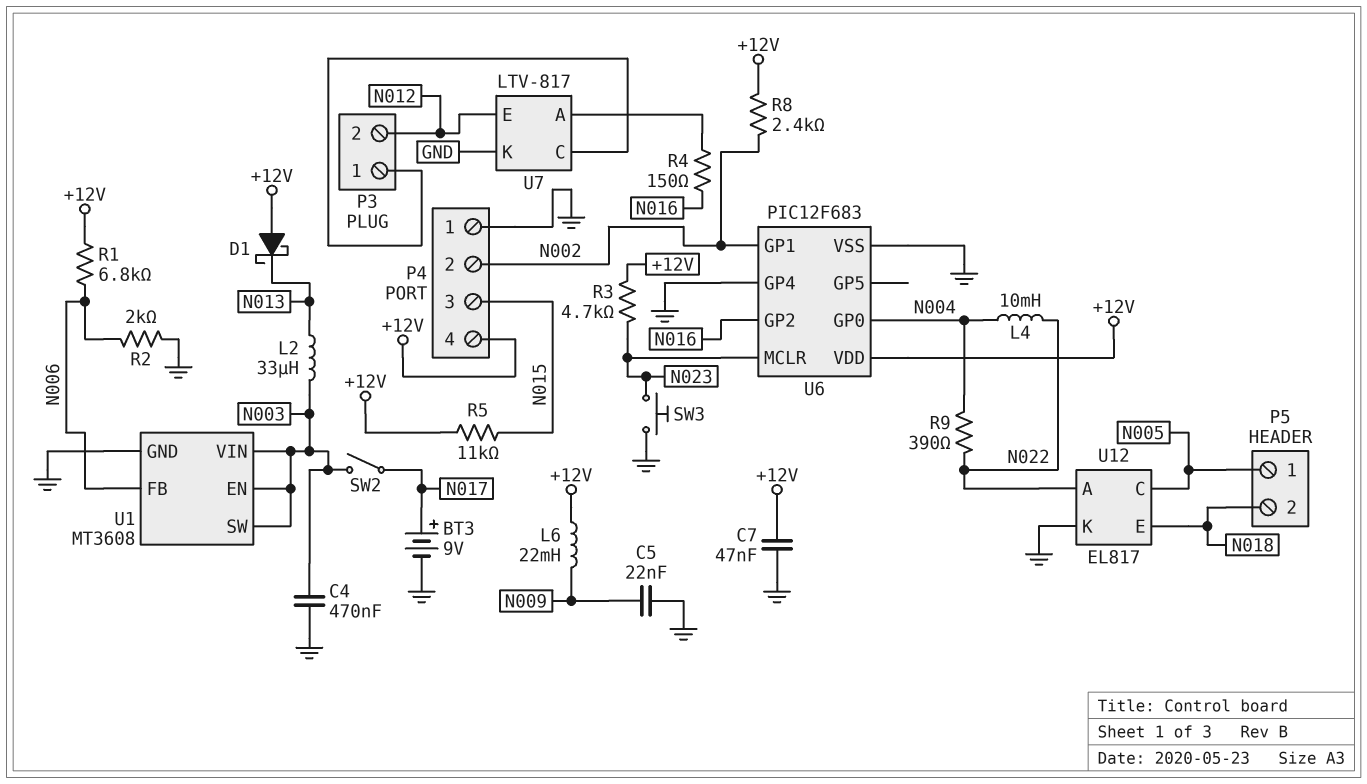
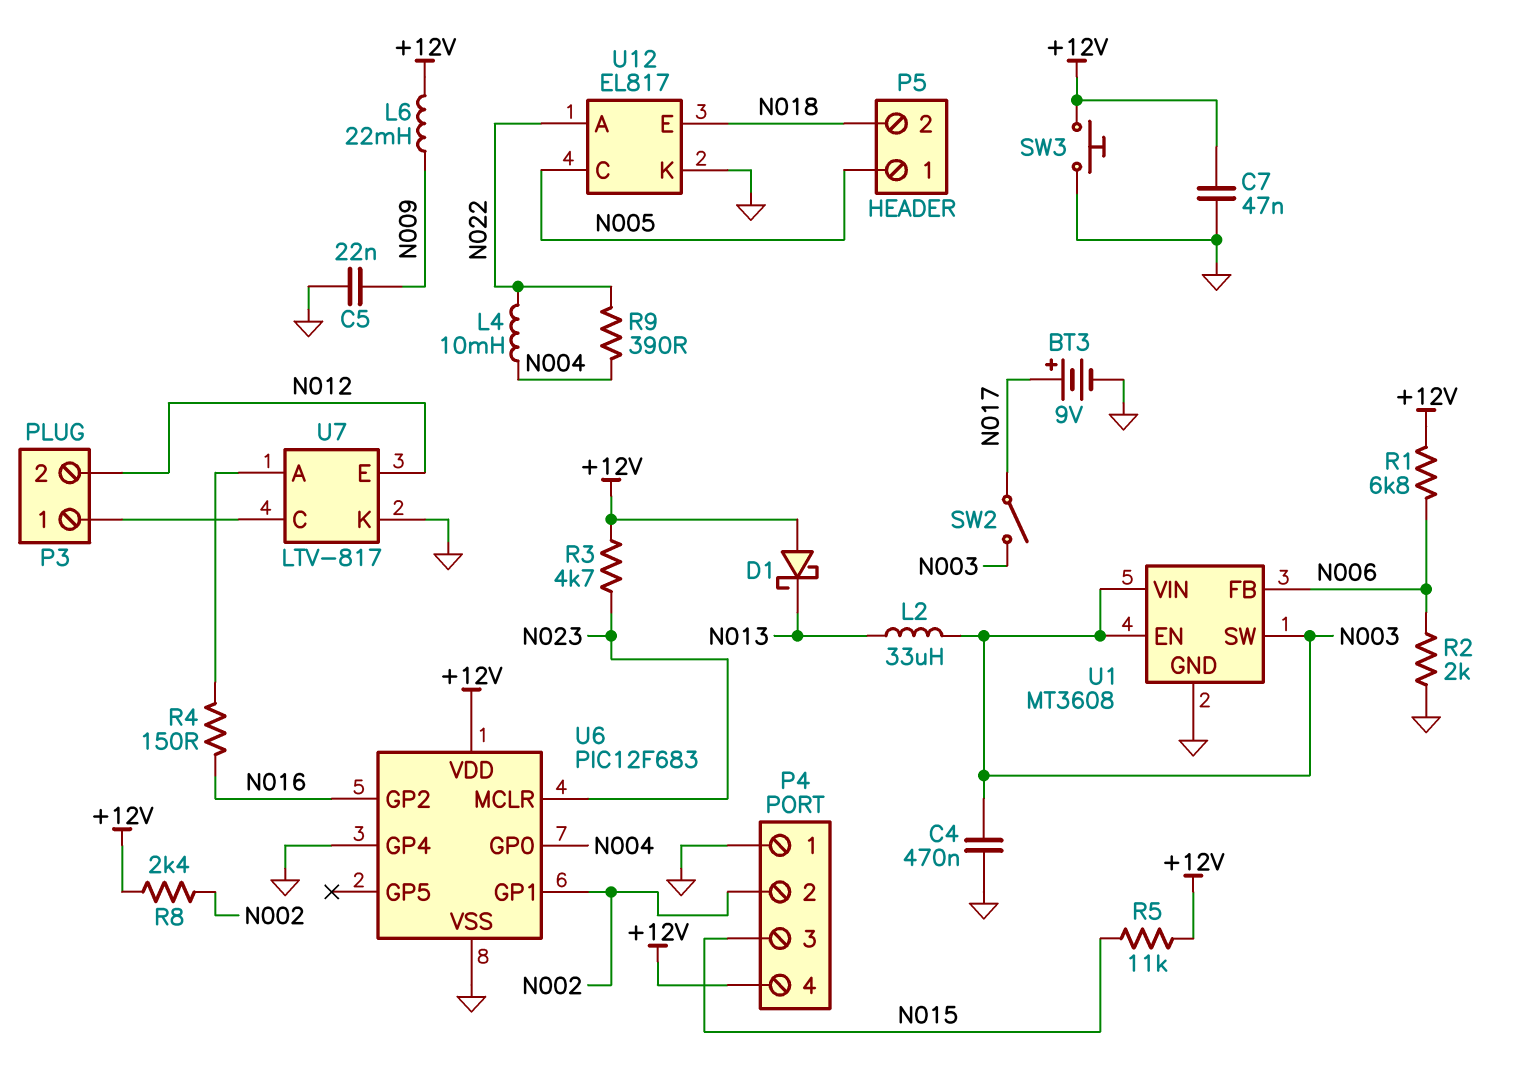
SW3: button (GND, N023) -> button (+12V, GND)

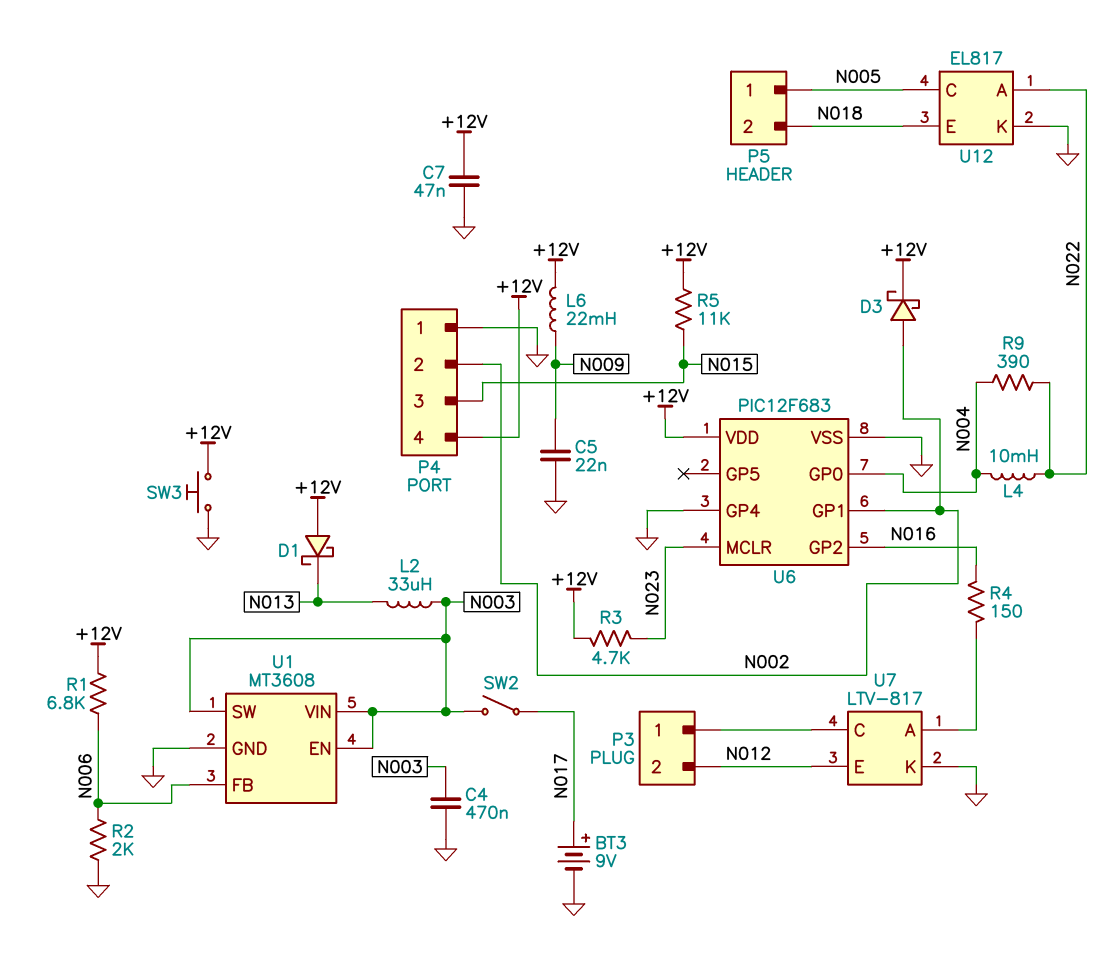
D3: none -> schottky (A N002, K +12V)
R8: 2.4k (+12V, N002) -> none

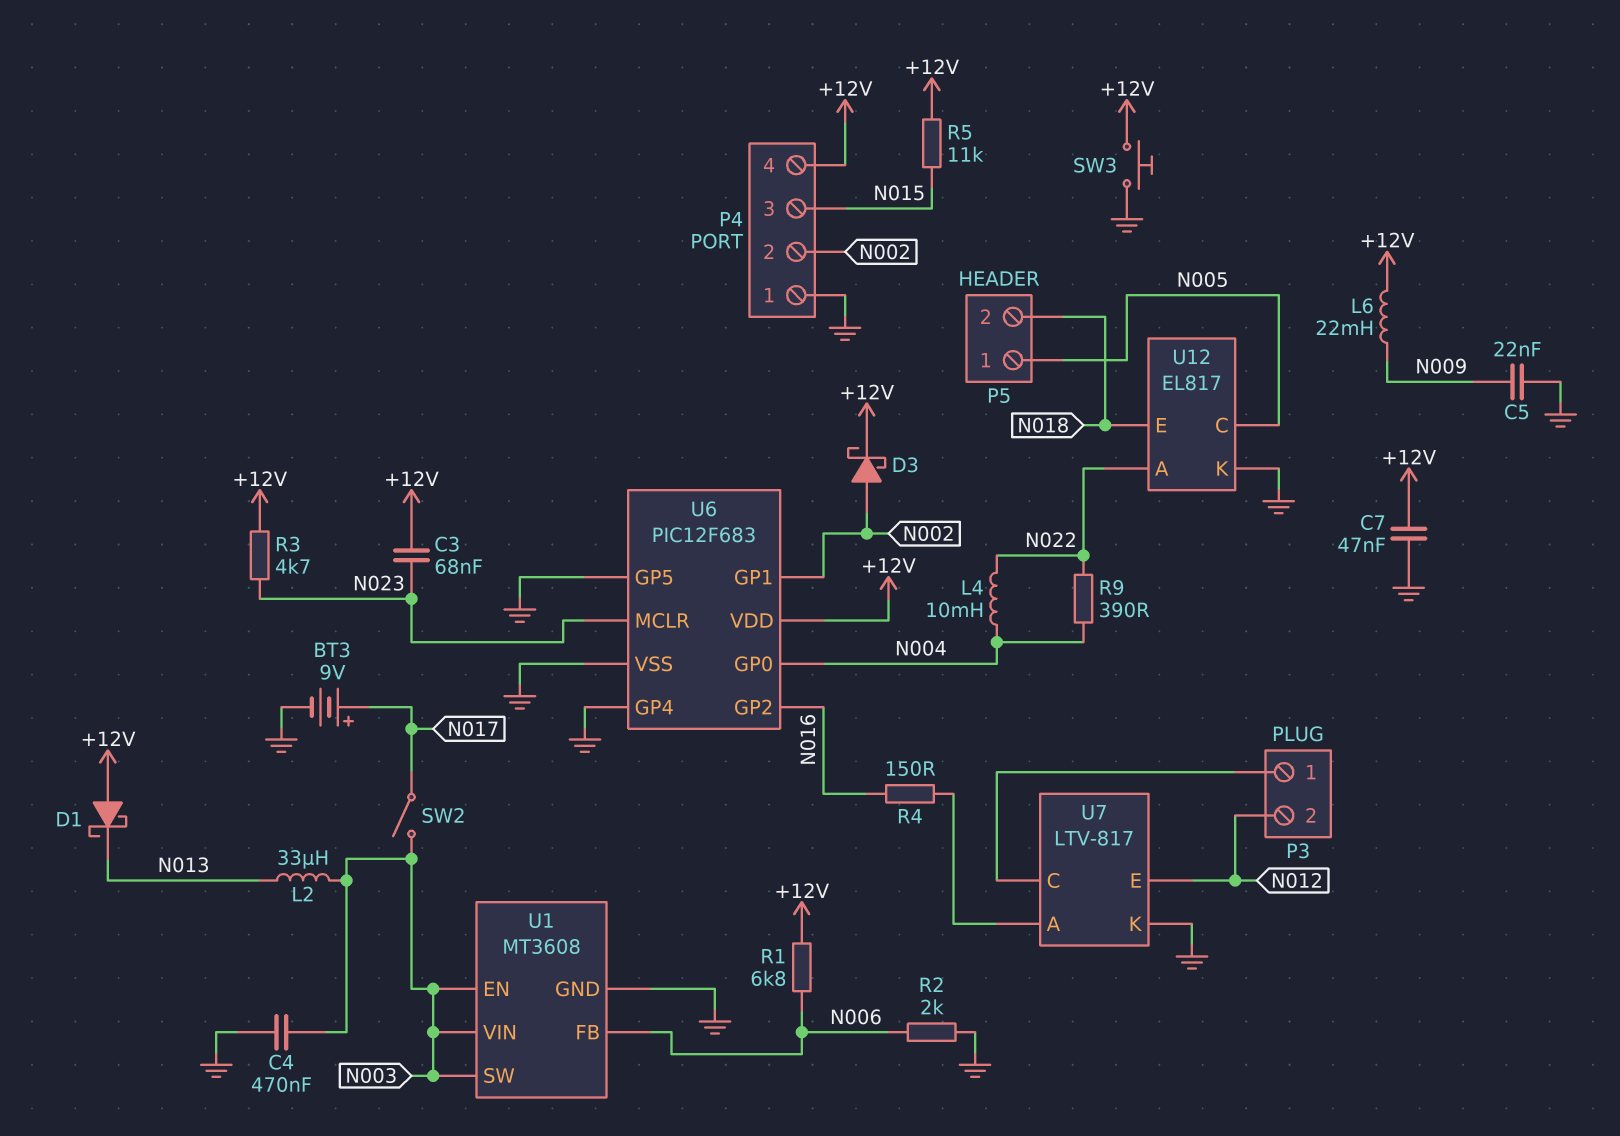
C3: none -> 68nF (+12V, N023)
U6 pin GP5: none -> GND

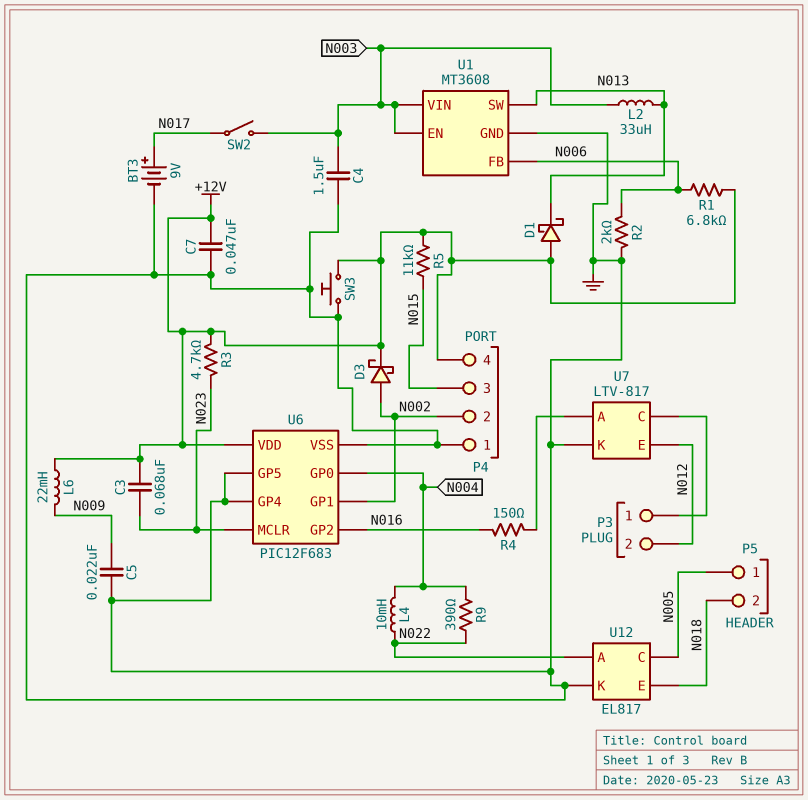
C4: 470nF (GND, N003) -> 1.5uF (GND, N003)
U1 pin SW: N003 -> N013

